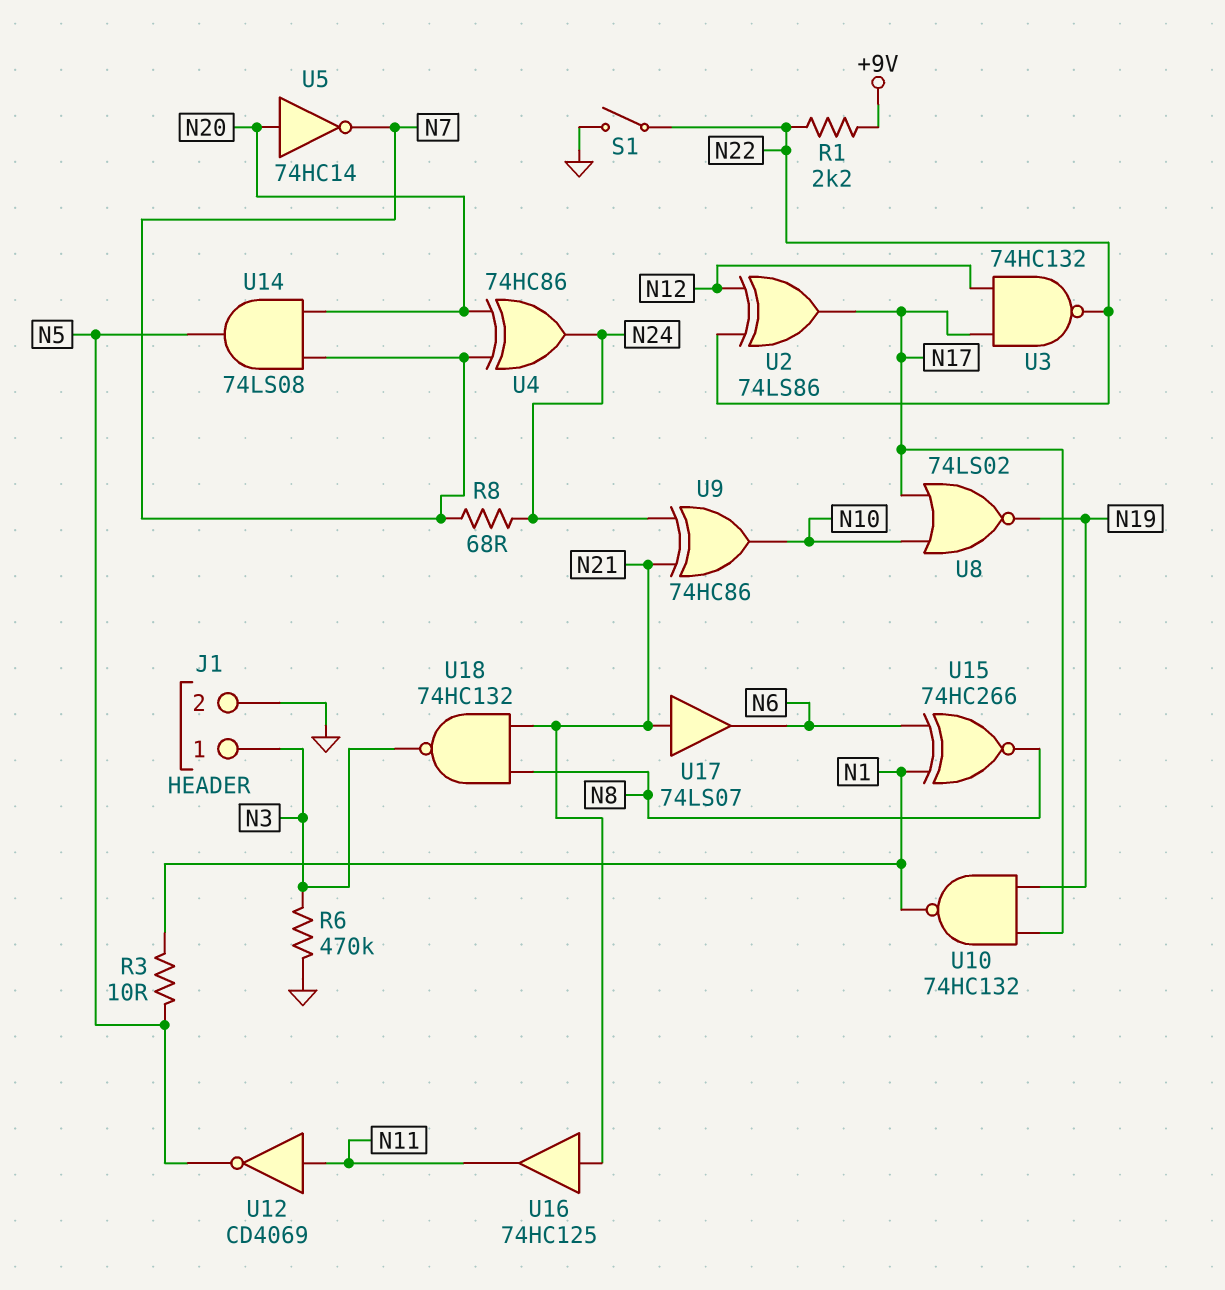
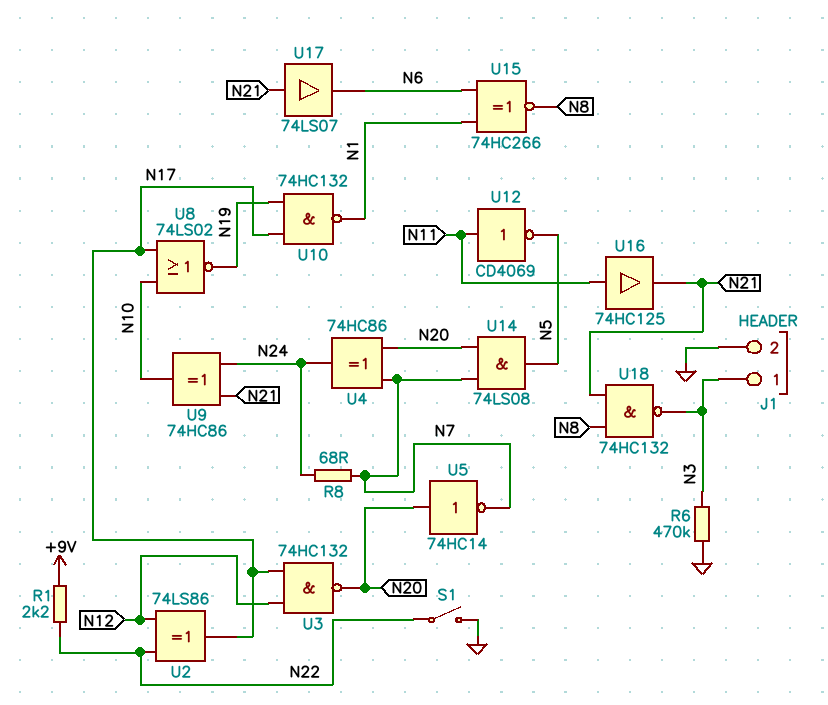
R3: 10 (N1, N5) -> none
U3: NAND 74HC132 (in N12, in N17, out N22) -> NAND 74HC132 (in N12, in N17, out N20)
U16: buffer 74HC125 (in N21, out N11) -> buffer 74HC125 (in N11, out N21)

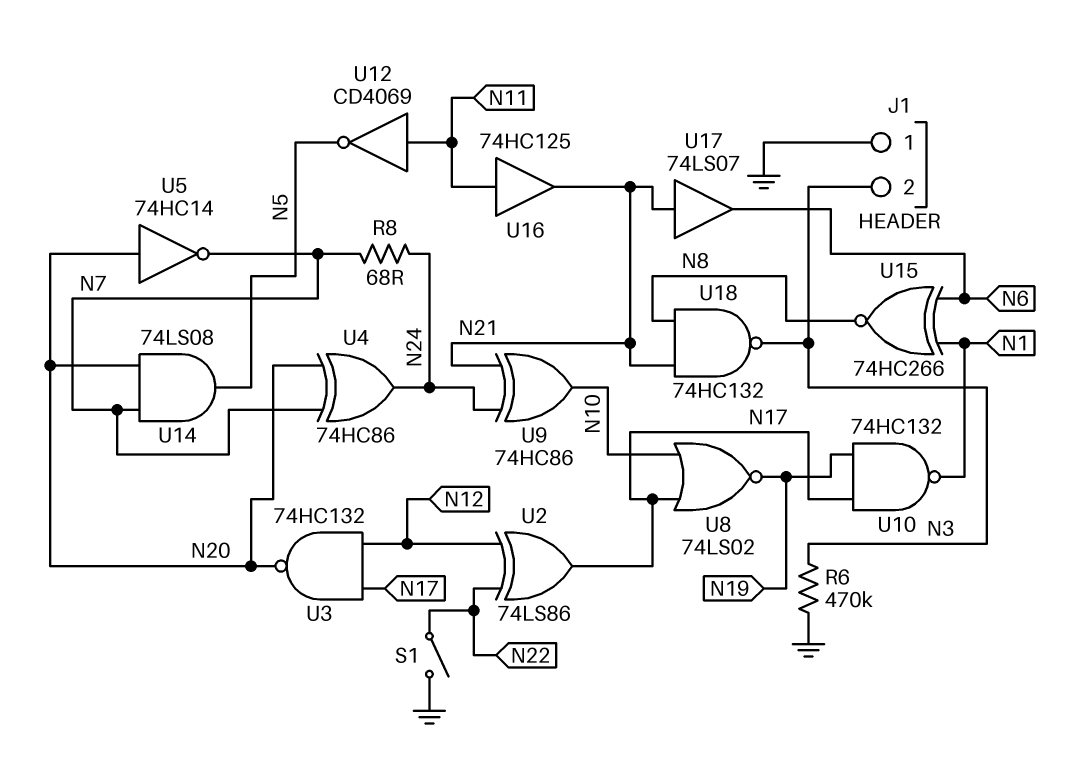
J1 pin 1: N3 -> GND
J1 pin 2: GND -> N3
R1: 2.2k (+9V, N22) -> none

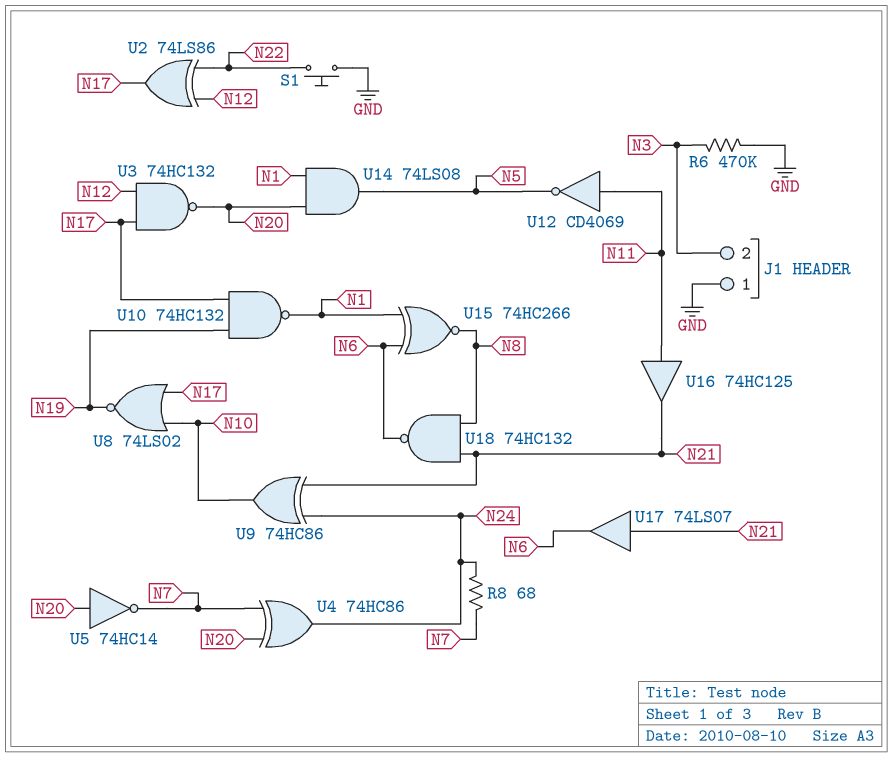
S1: switch (GND, N22) -> button (GND, N22)
U14: AND 74LS08 (in N7, in N20, out N5) -> AND 74LS08 (in N1, in N20, out N5)
U18: NAND 74HC132 (in N8, in N21, out N3) -> NAND 74HC132 (in N8, in N21, out N6)

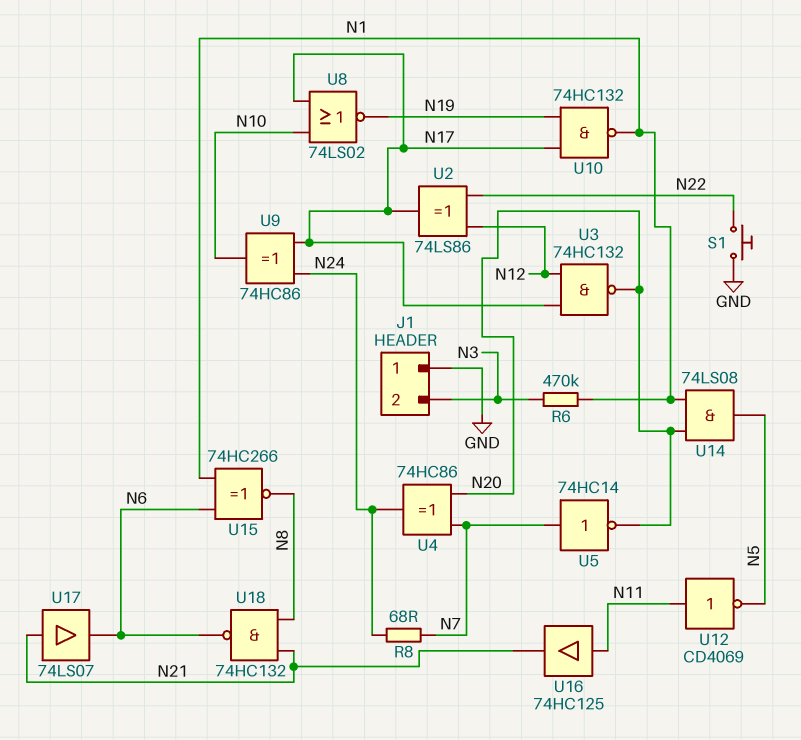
R6: 470k (GND, N3) -> 470k (N1, N3)
U5: NOT 74HC14 (in N20, out N7) -> NOT 74HC14 (in N7, out N20)
U9: XOR 74HC86 (in N21, in N24, out N10) -> XOR 74HC86 (in N17, in N24, out N10)

